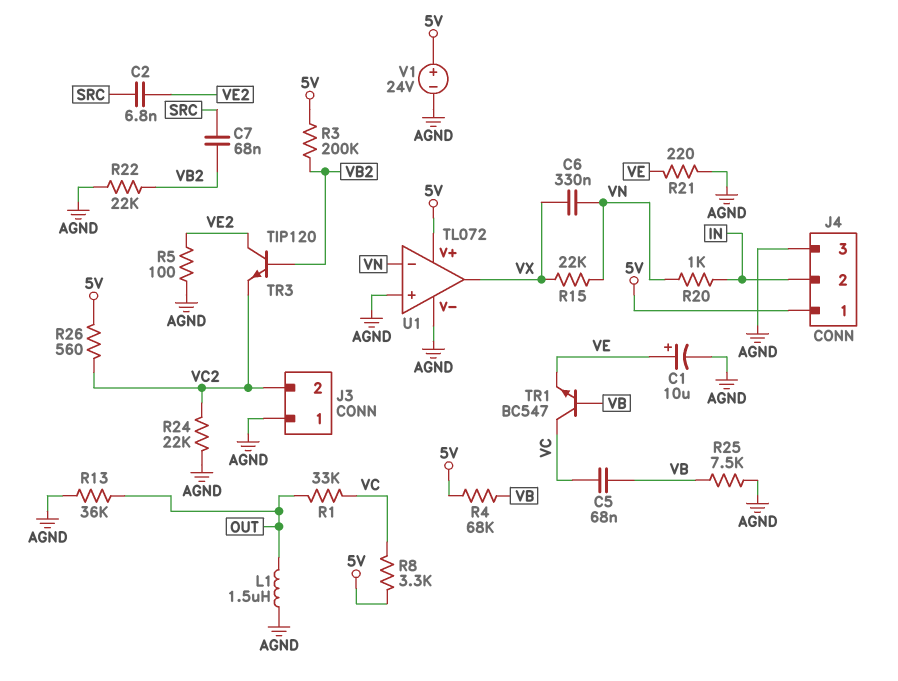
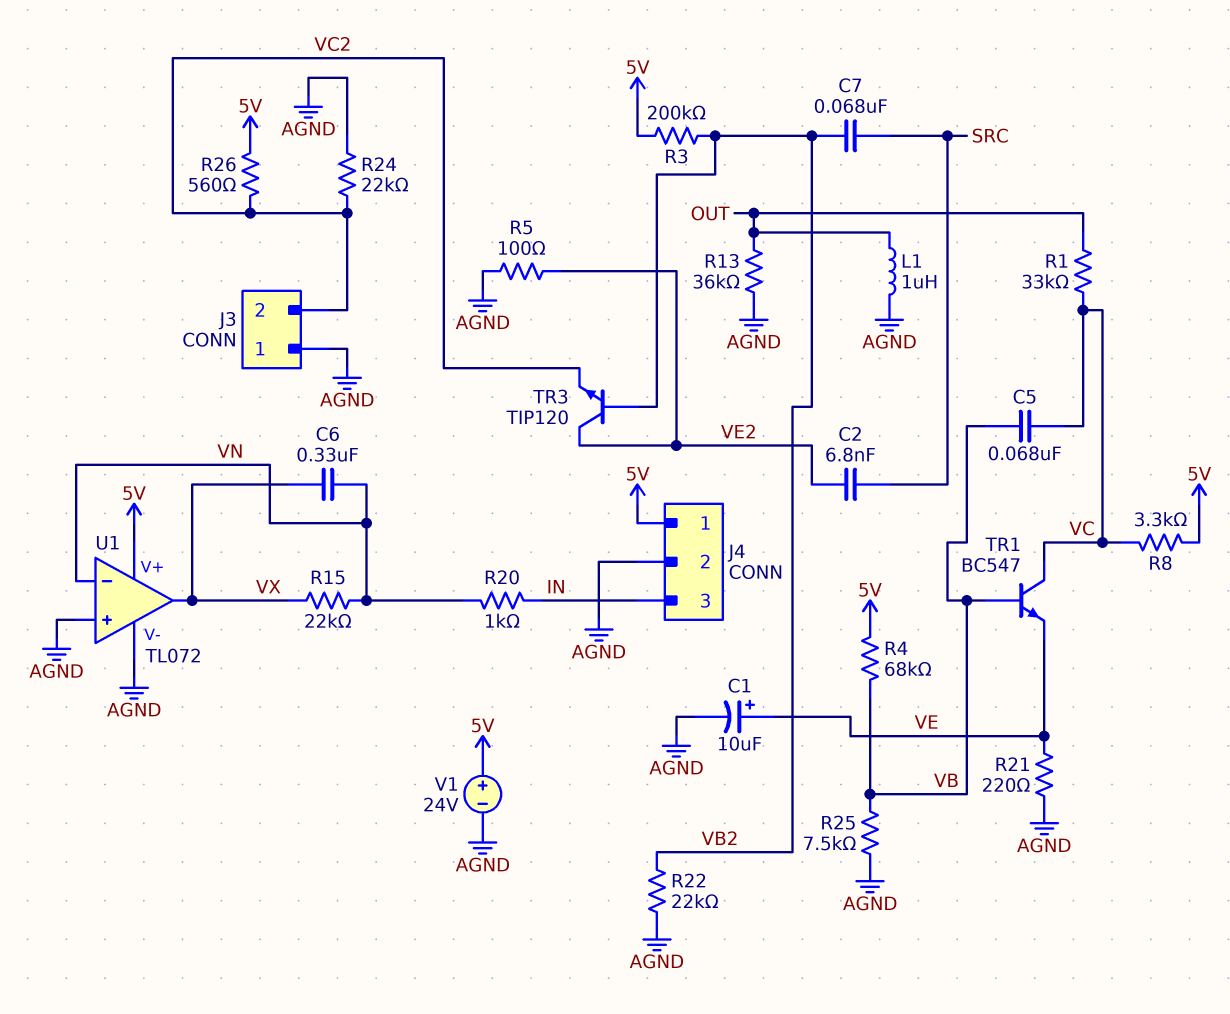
J4 pin 2: IN -> AGND
J4 pin 3: AGND -> IN
L1: 1.5uH (AGND, OUT) -> 1uH (AGND, OUT)

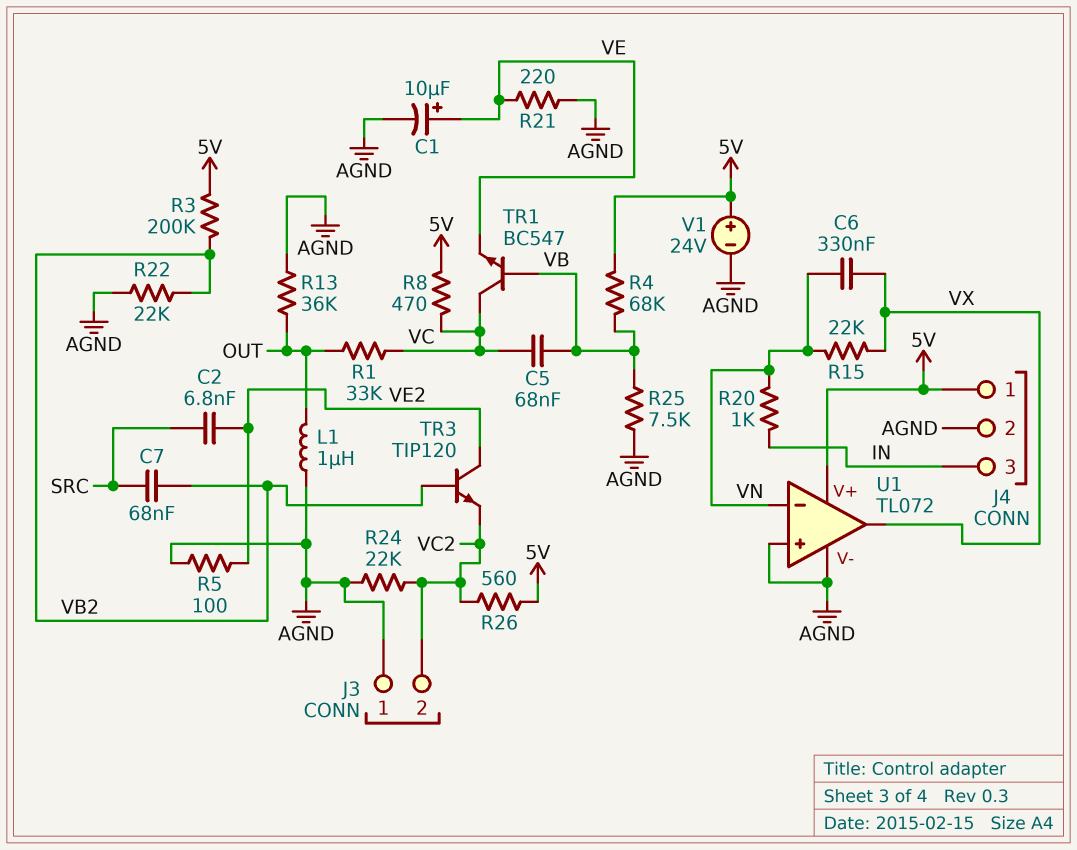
R8: 3.3k (5V, VC) -> 470 (5V, VC)

